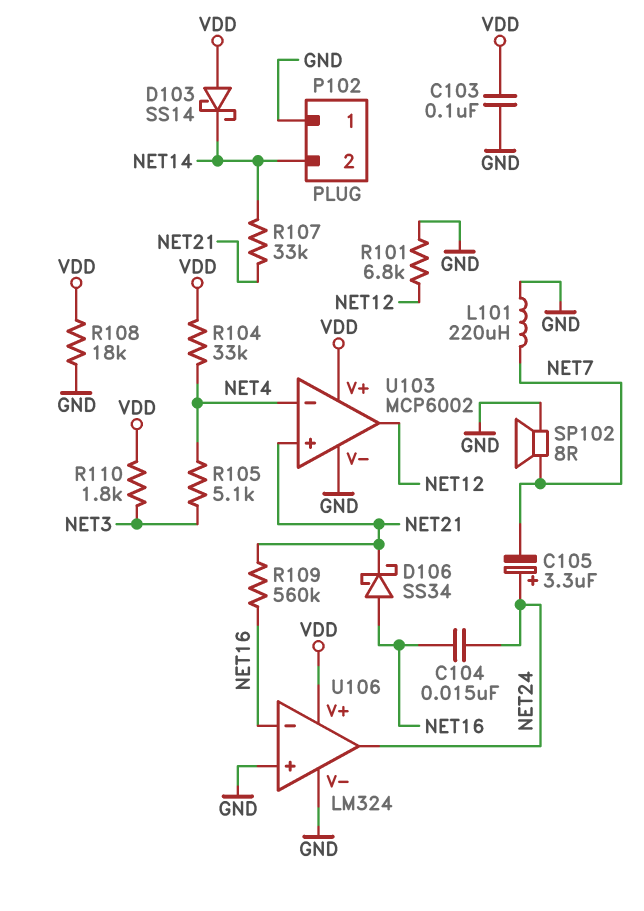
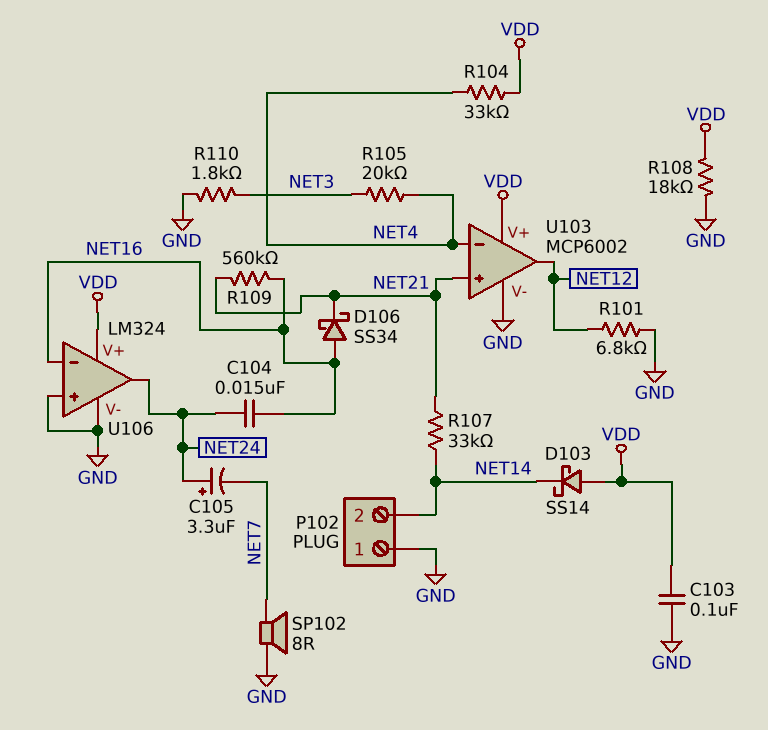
L101: 220uH (GND, NET7) -> none
R105: 5.1k (NET3, NET4) -> 20k (NET3, NET4)
R110: 1.8k (NET3, VDD) -> 1.8k (GND, NET3)

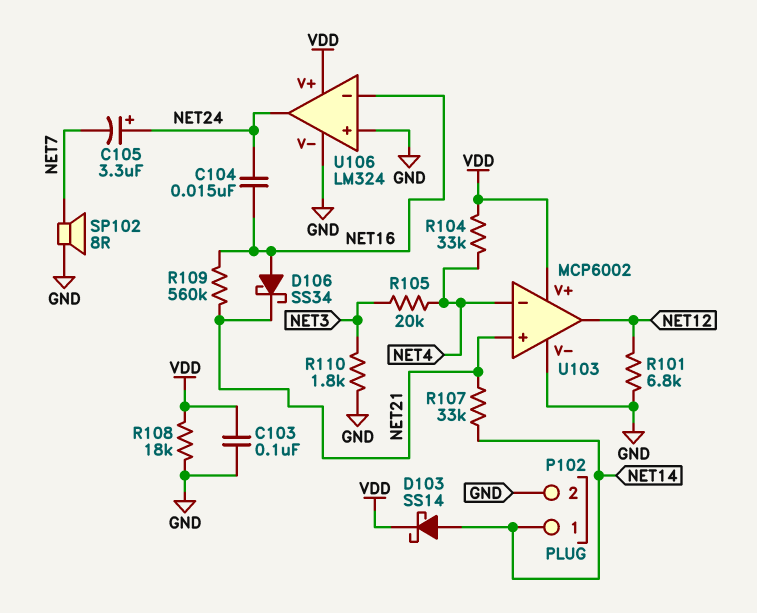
D103: schottky SS14 (A VDD, K NET14) -> schottky SS14 (A NET14, K VDD)
P102 pin 1: GND -> NET14
P102 pin 2: NET14 -> GND

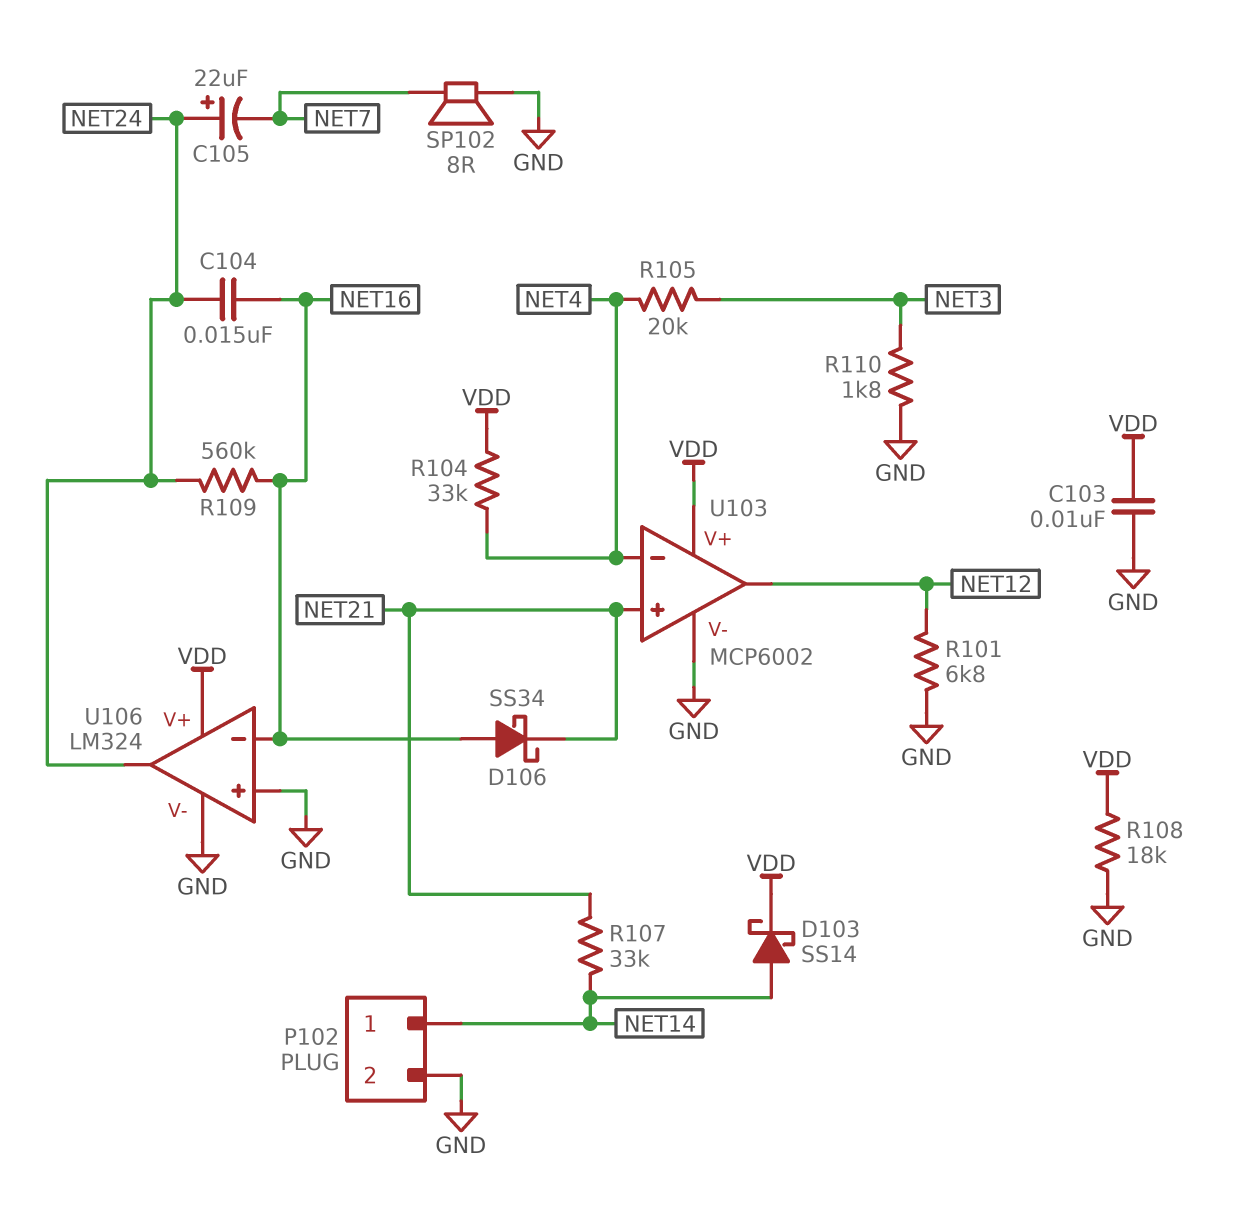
C103: 100nF (GND, VDD) -> 10nF (GND, VDD)
C105: 3.3uF (plus NET24, minus NET7) -> 22uF (plus NET24, minus NET7)
R109: 560k (NET16, NET21) -> 560k (NET16, NET24)

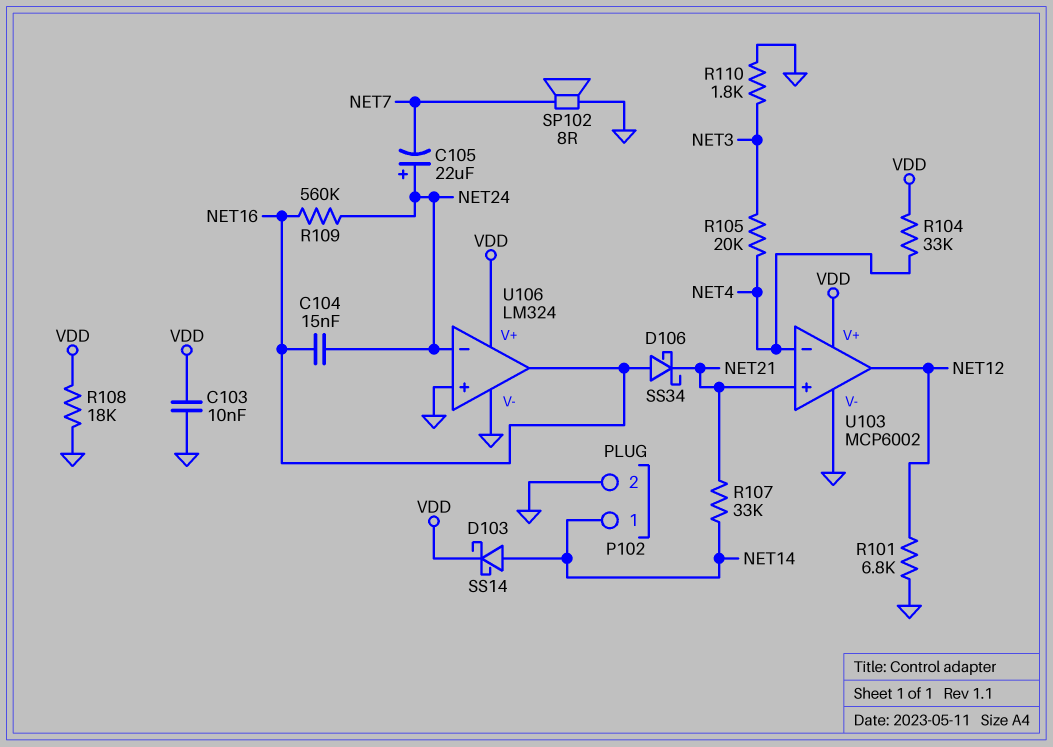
U106 pin in-: NET16 -> NET24
U106 pin out: NET24 -> NET16

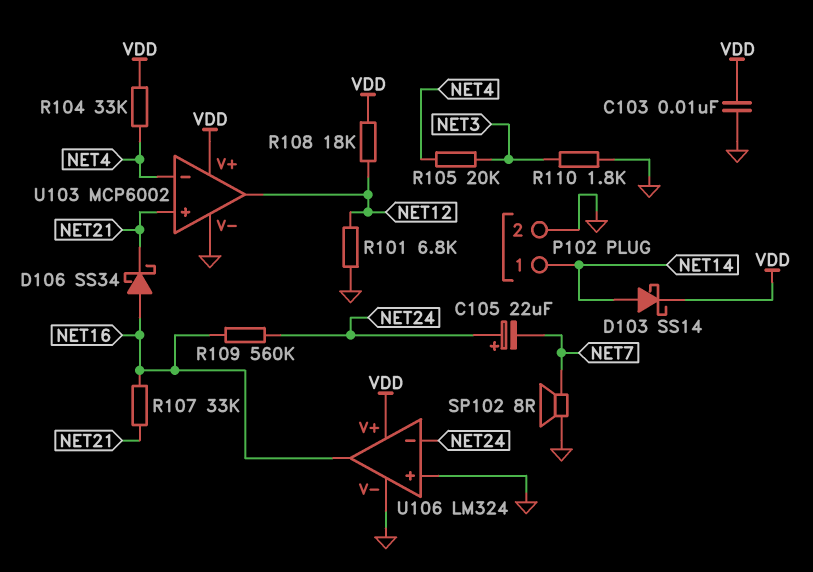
C104: 15nF (NET16, NET24) -> none
R107: 33k (NET14, NET21) -> 33k (NET16, NET21)
R108: 18k (GND, VDD) -> 18k (NET12, VDD)

